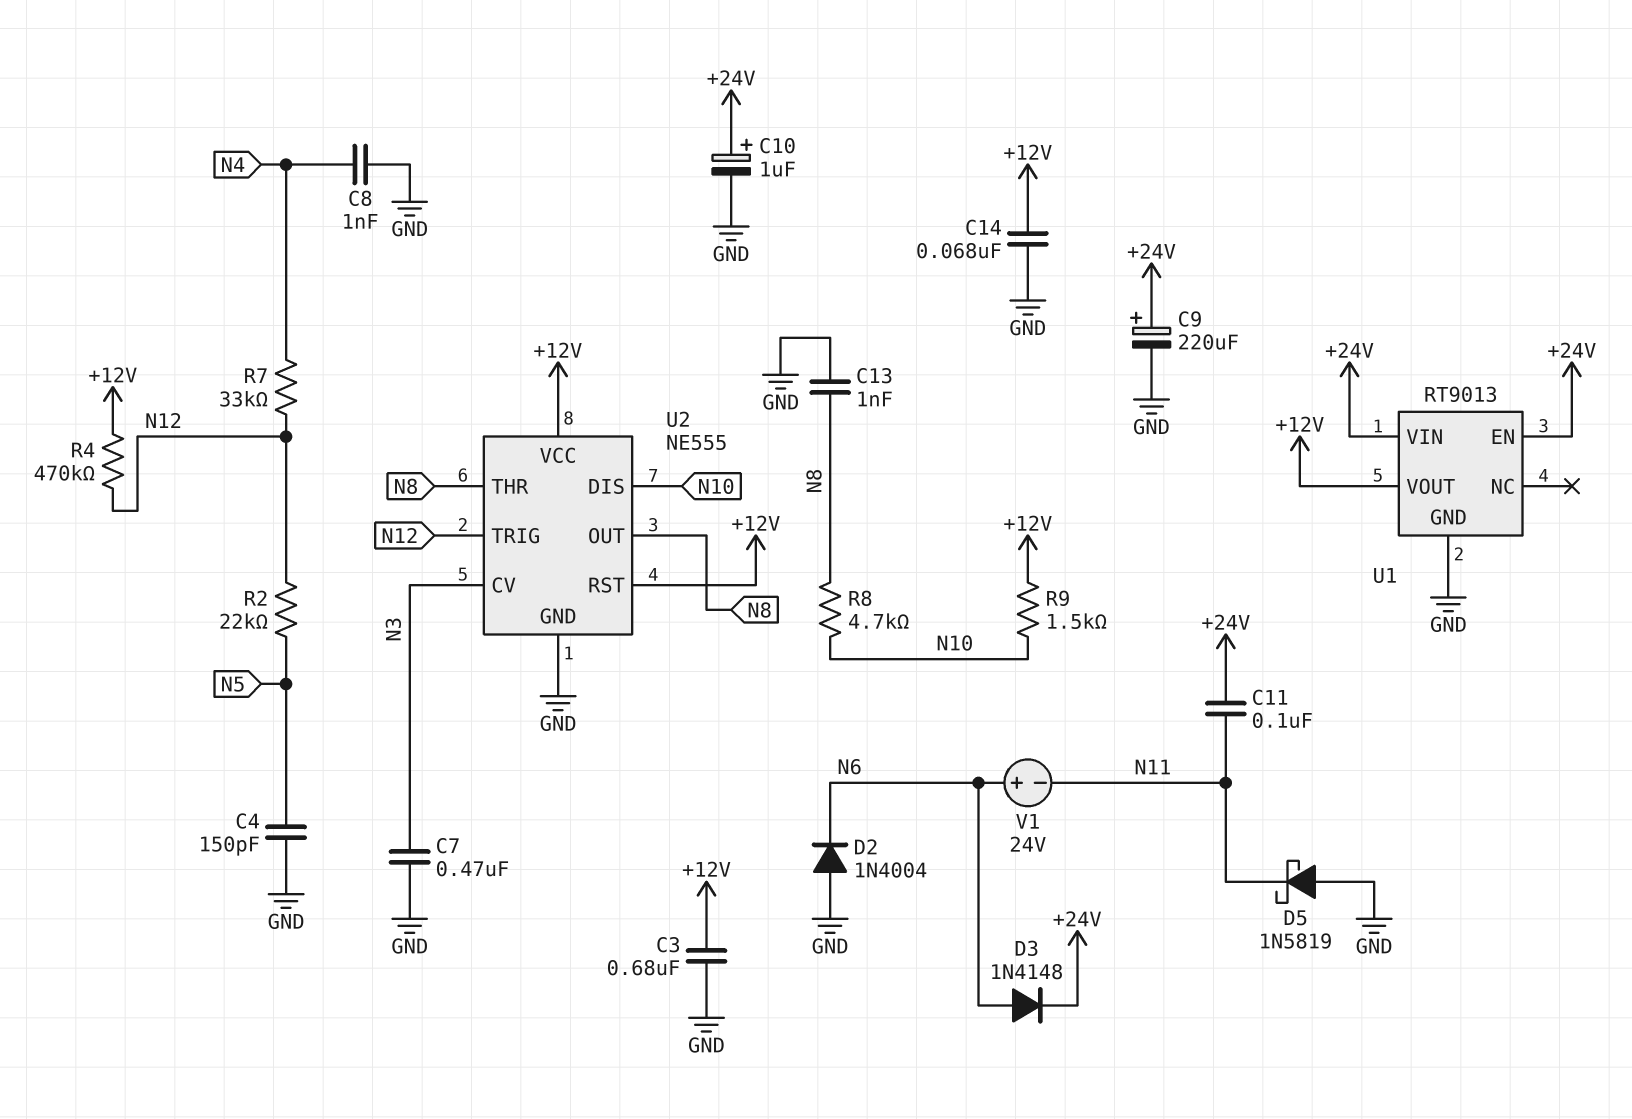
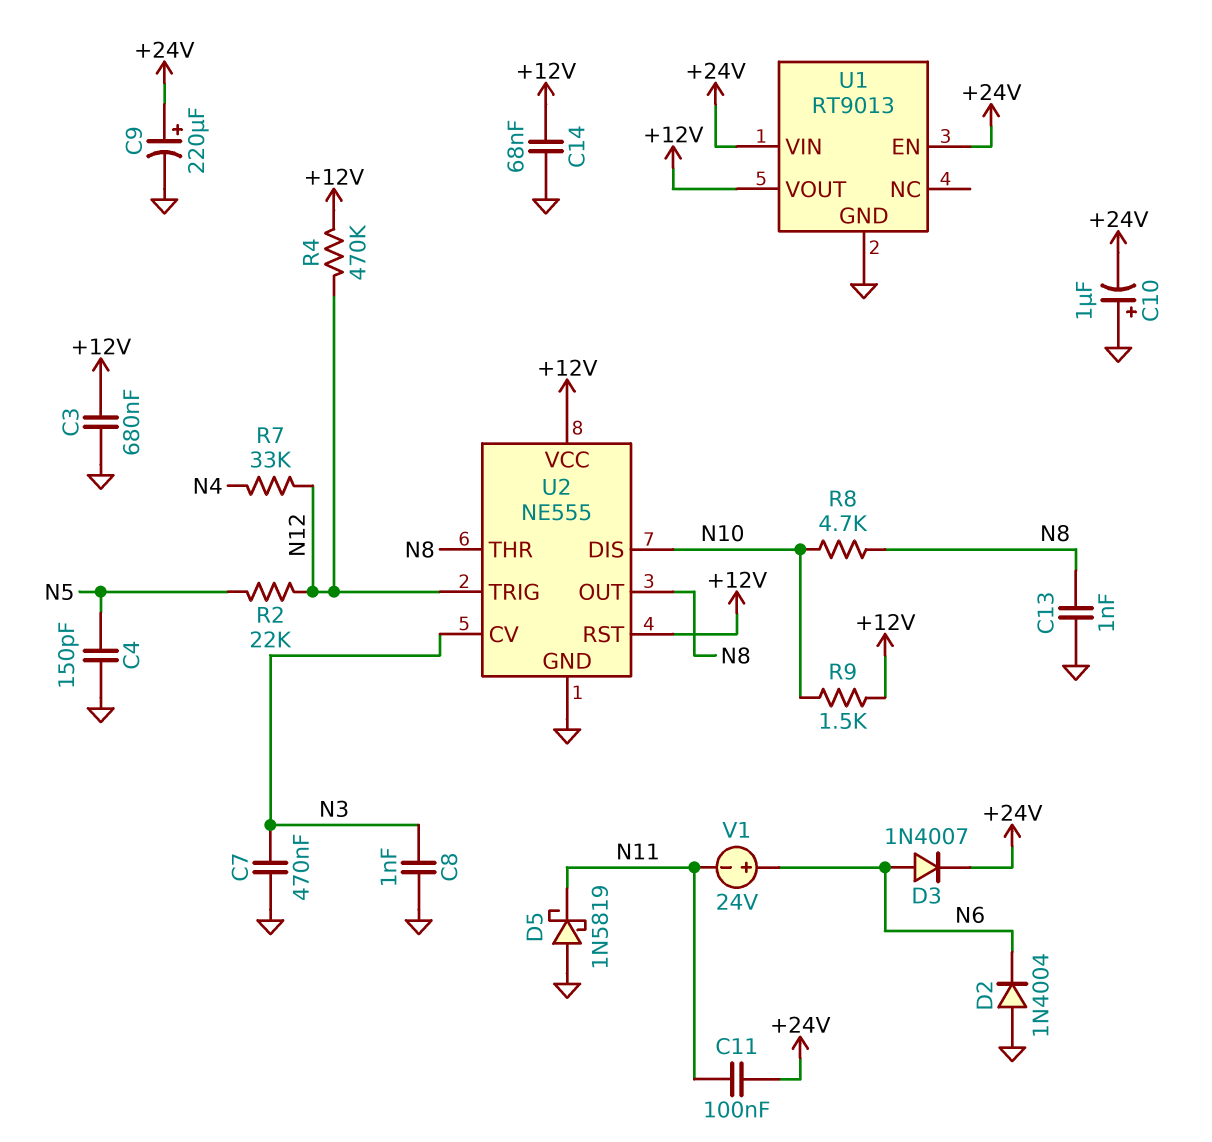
C8: 1nF (GND, N4) -> 1nF (GND, N3)
C10: 1uF (plus +24V, minus GND) -> 1uF (plus GND, minus +24V)
D3: diode 1N4148 (A N6, K +24V) -> diode 1N4007 (A N6, K +24V)

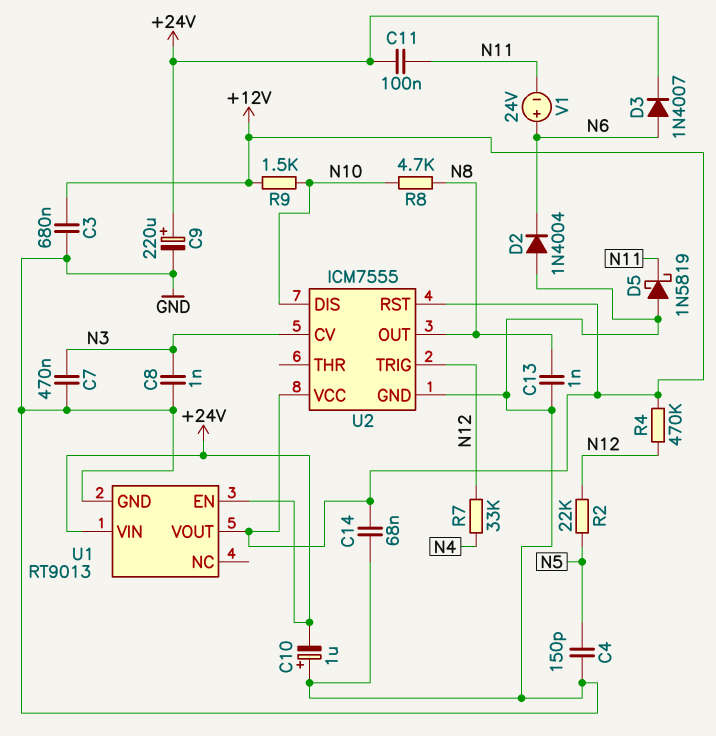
U2: NE555 -> ICM7555
U2 pin THR: N8 -> none

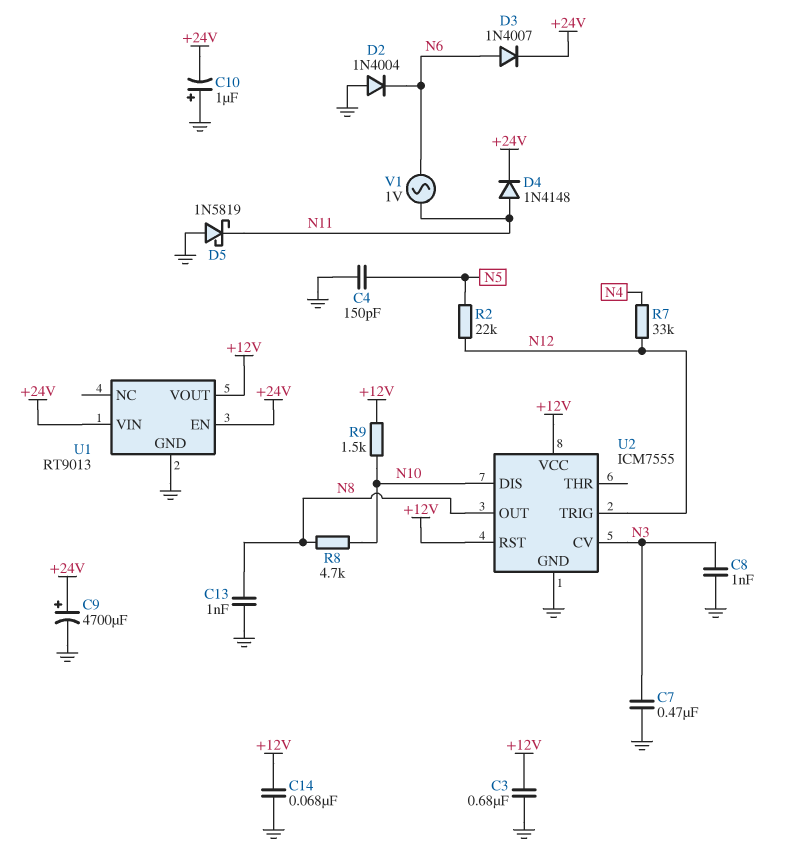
C9: 220uF (plus +24V, minus GND) -> 4700uF (plus +24V, minus GND)
C11: 100nF (+24V, N11) -> none
D4: none -> diode 1N4148 (A N11, K +24V)
R4: 470k (+12V, N12) -> none
V1: 24V (plus N6, minus N11) -> AC 1V (N6, N11)

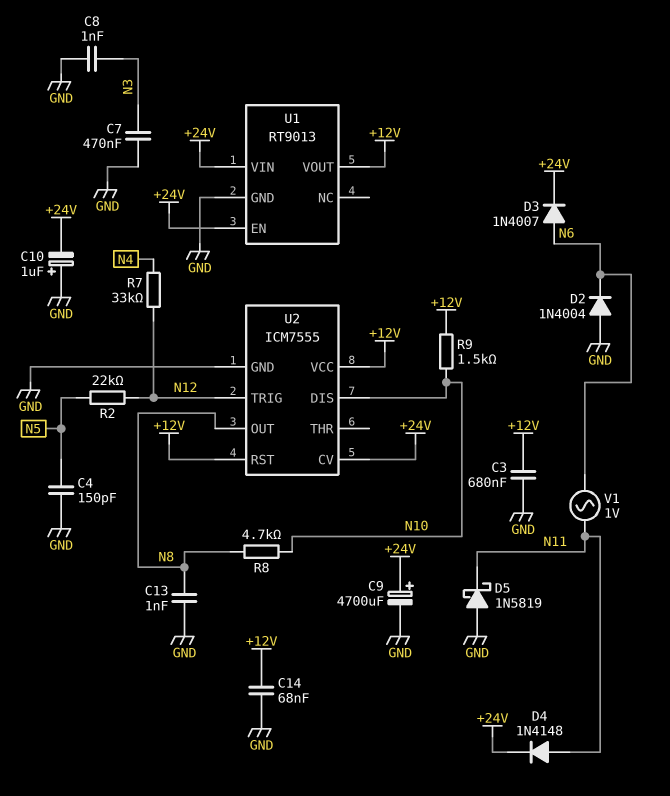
U2 pin CV: N3 -> +24V

